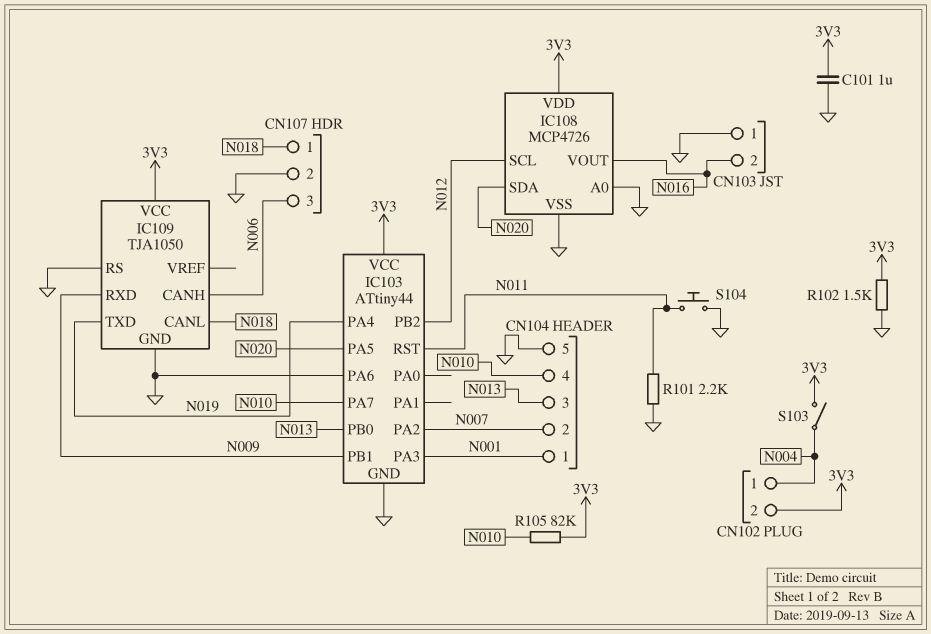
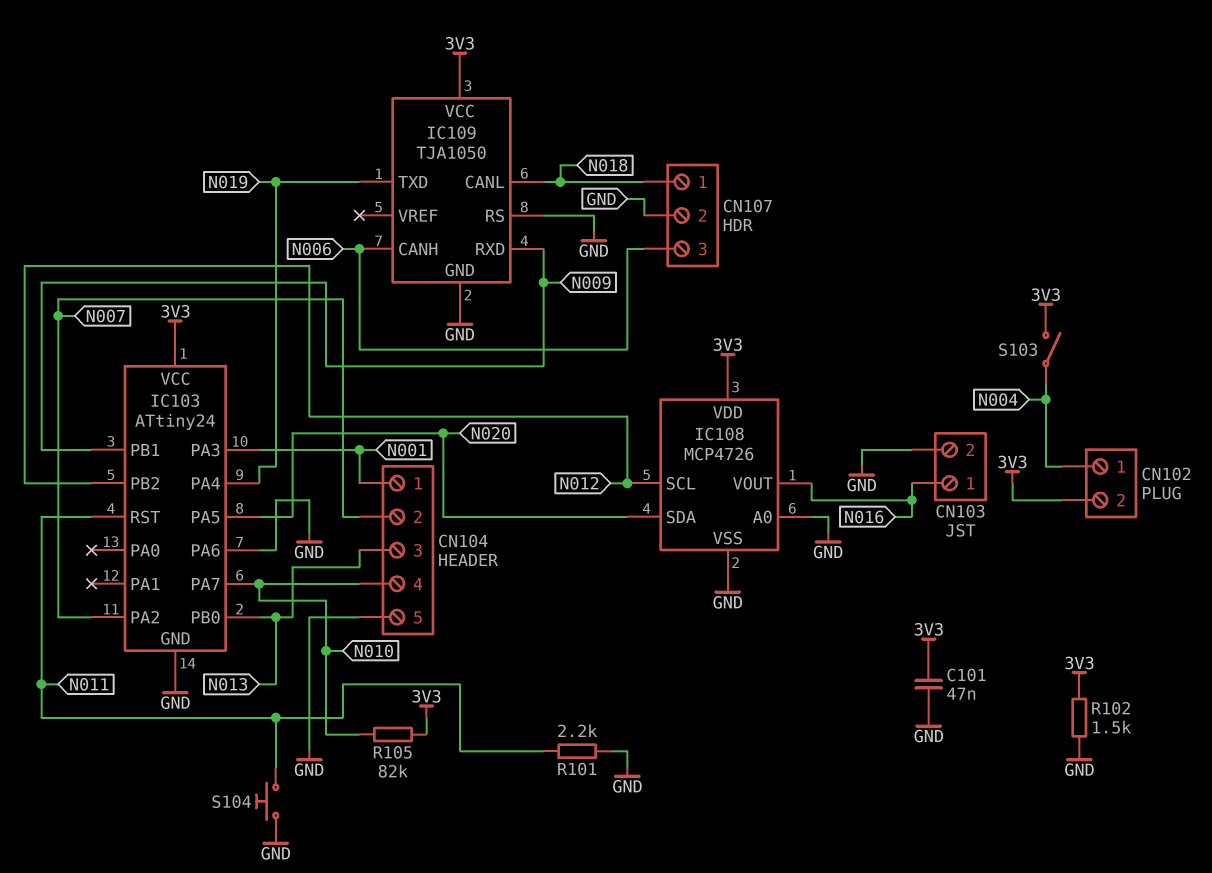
C101: 1uF (3V3, GND) -> 47nF (3V3, GND)
CN103 pin 1: GND -> N016
CN103 pin 2: N016 -> GND
IC103: ATtiny44 -> ATtiny24

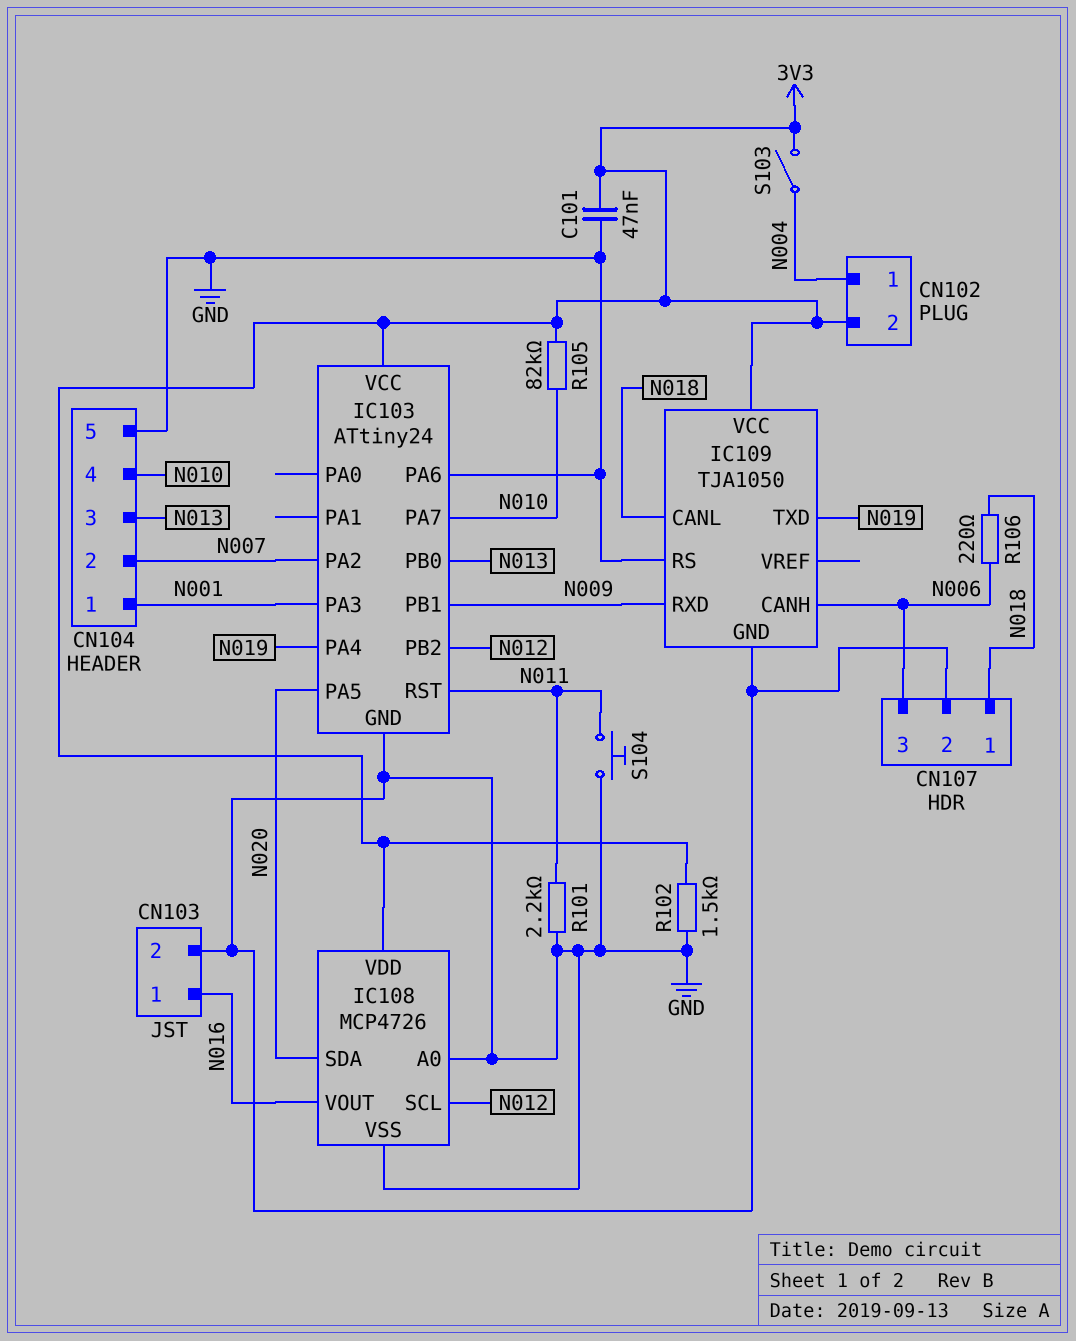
R106: none -> 220 (N006, N018)

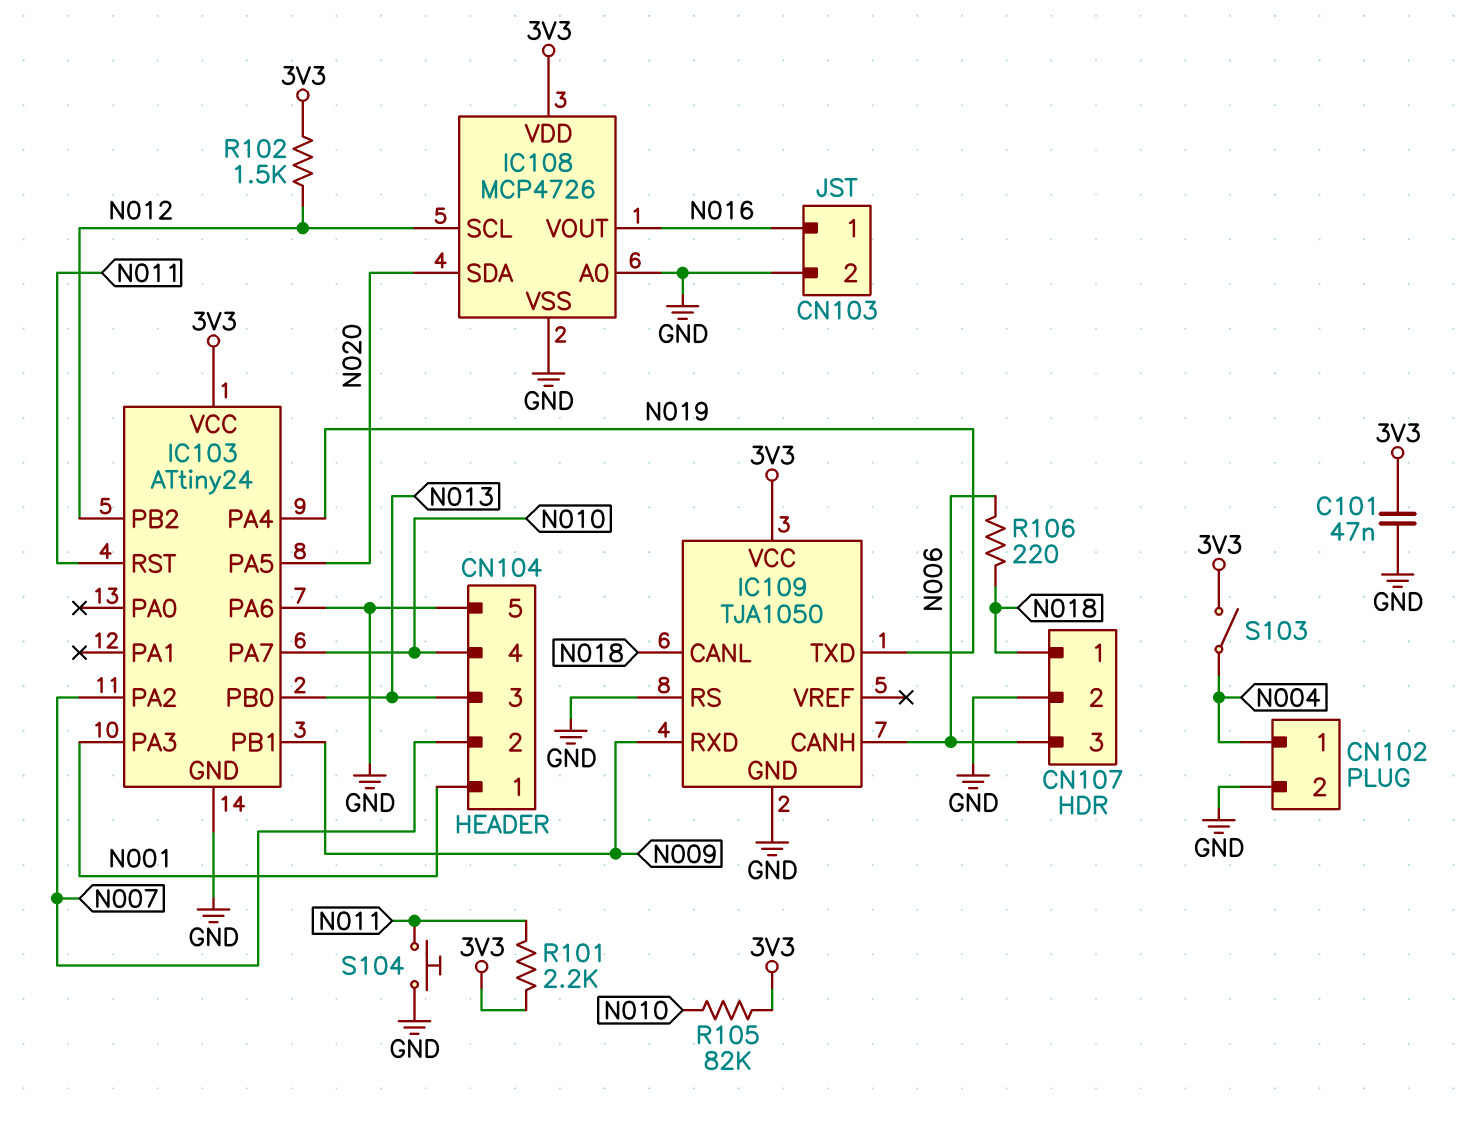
CN102 pin 2: 3V3 -> GND
R101: 2.2k (GND, N011) -> 2.2k (3V3, N011)
R102: 1.5k (3V3, GND) -> 1.5k (3V3, N012)

